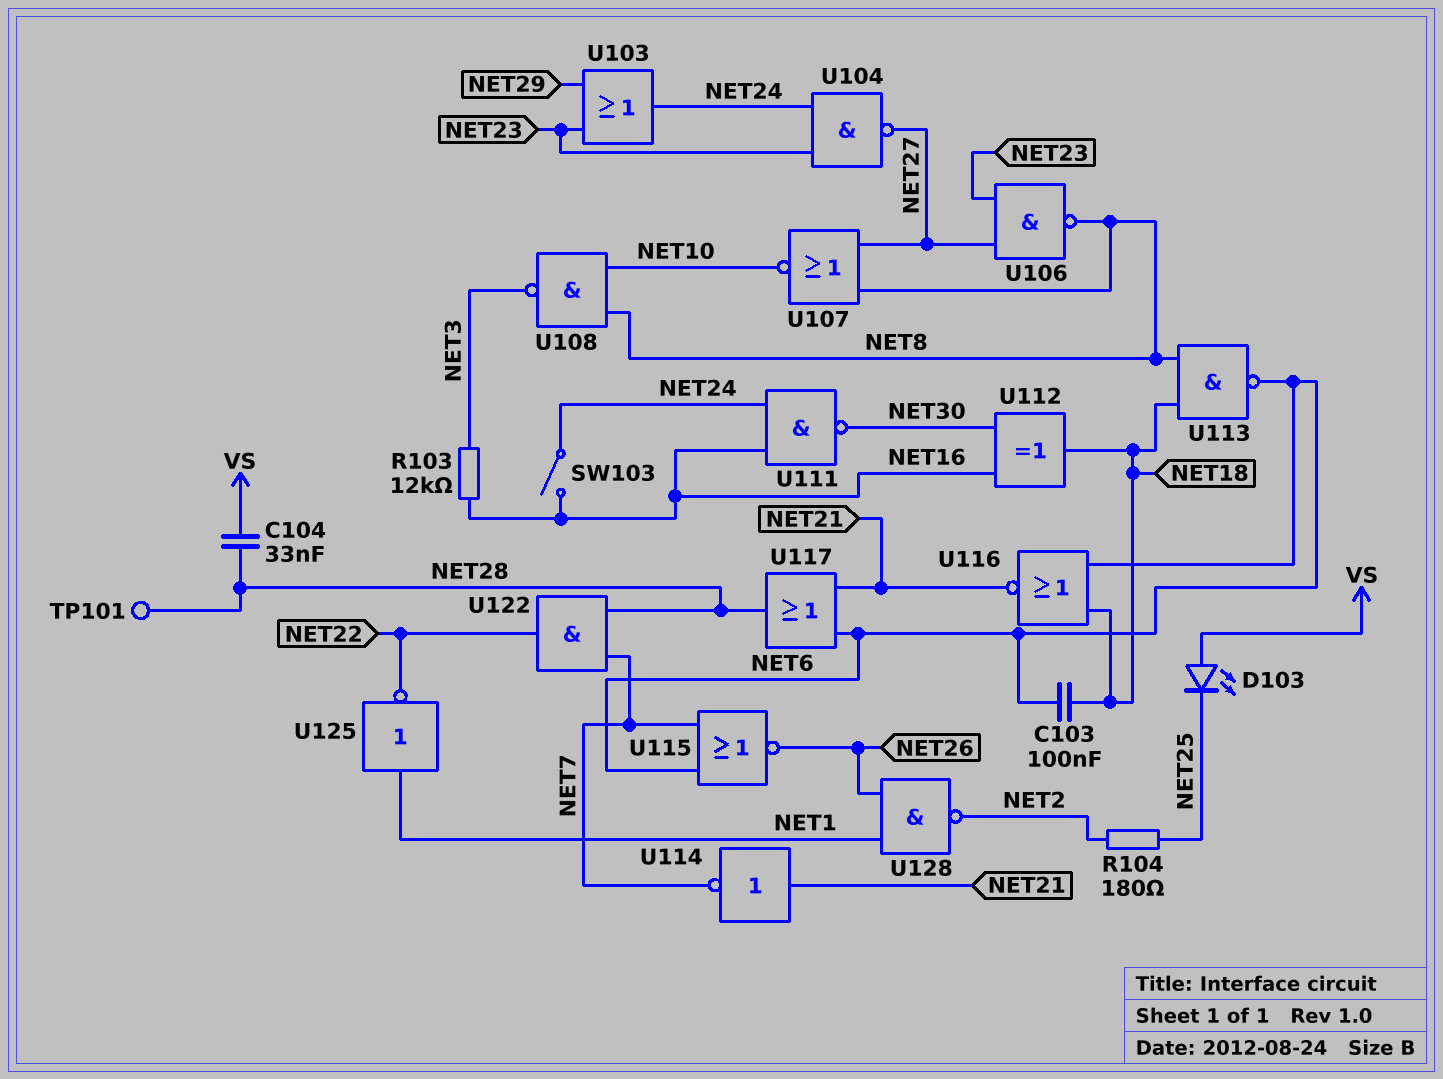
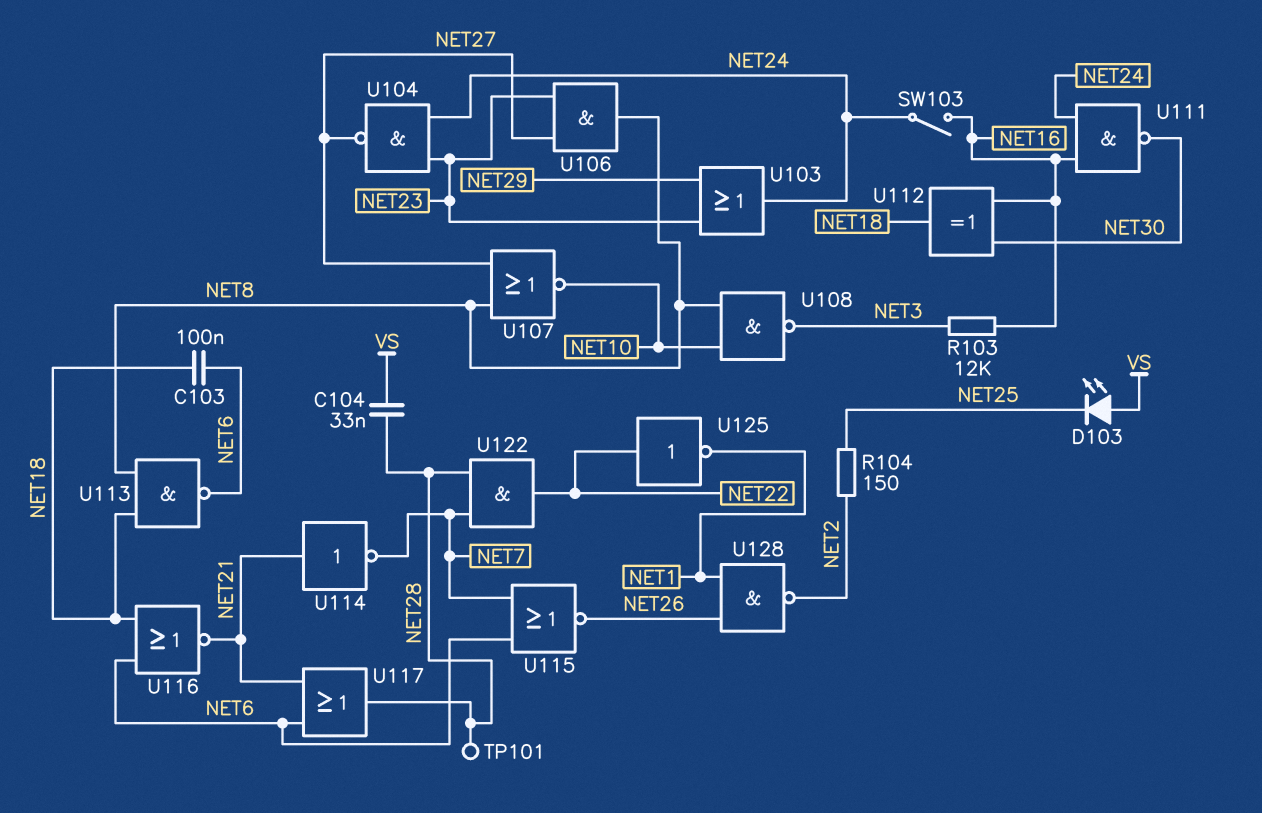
R104: 180 (NET2, NET25) -> 150 (NET2, NET25)
U106: NAND (in NET23, in NET27, out NET8) -> AND (in NET23, in NET27, out NET8)
U125: NOT (in NET1, out NET22) -> NOT (in NET22, out NET1)

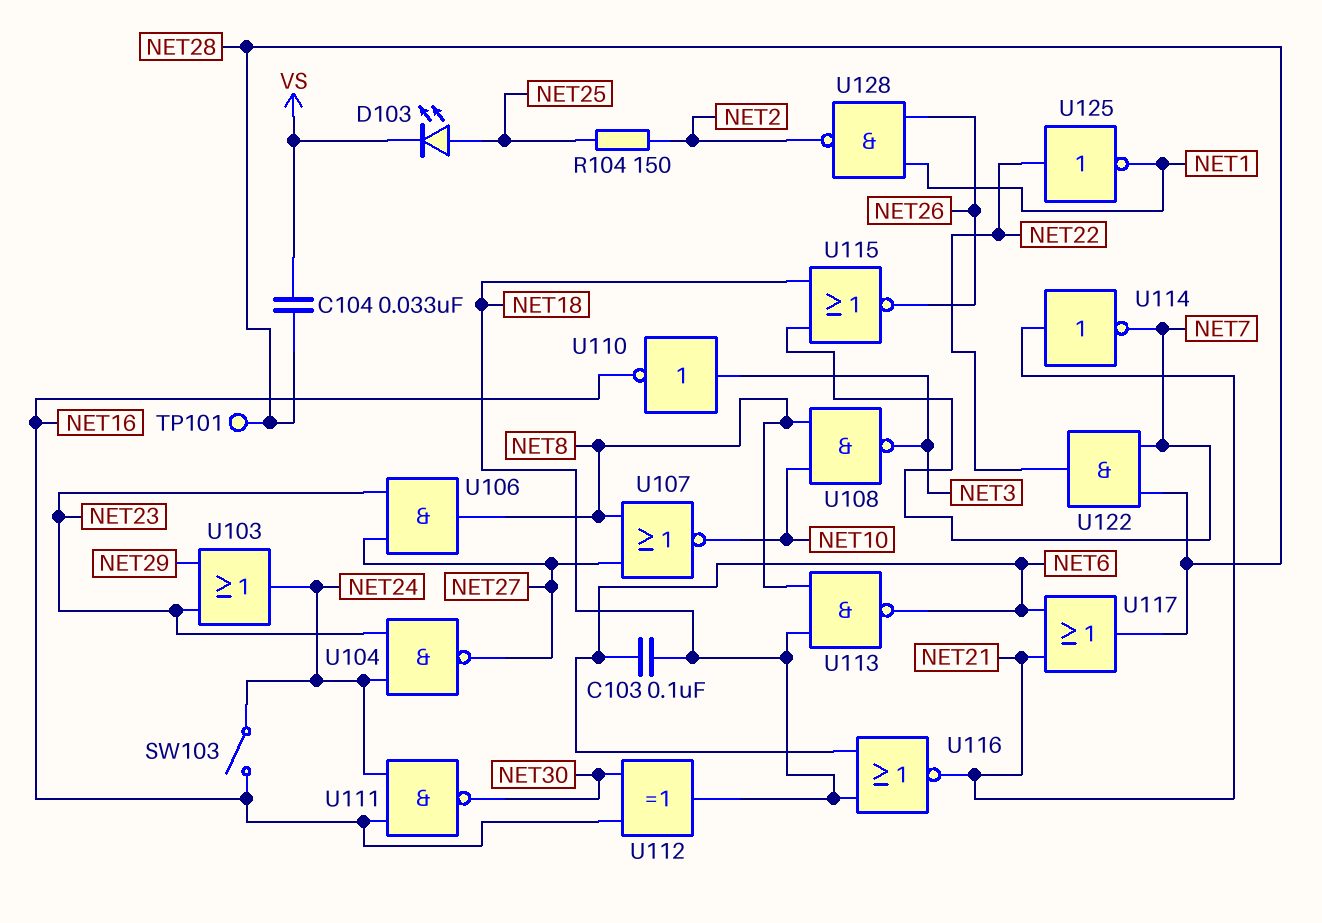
D103: LED (A VS, K NET25) -> LED (A NET25, K VS)
R103: 12k (NET3, NET16) -> none
U110: none -> NOT (in NET3, out NET16)
U115: NOR (in NET6, in NET7, out NET26) -> NOR (in NET7, in NET18, out NET26)

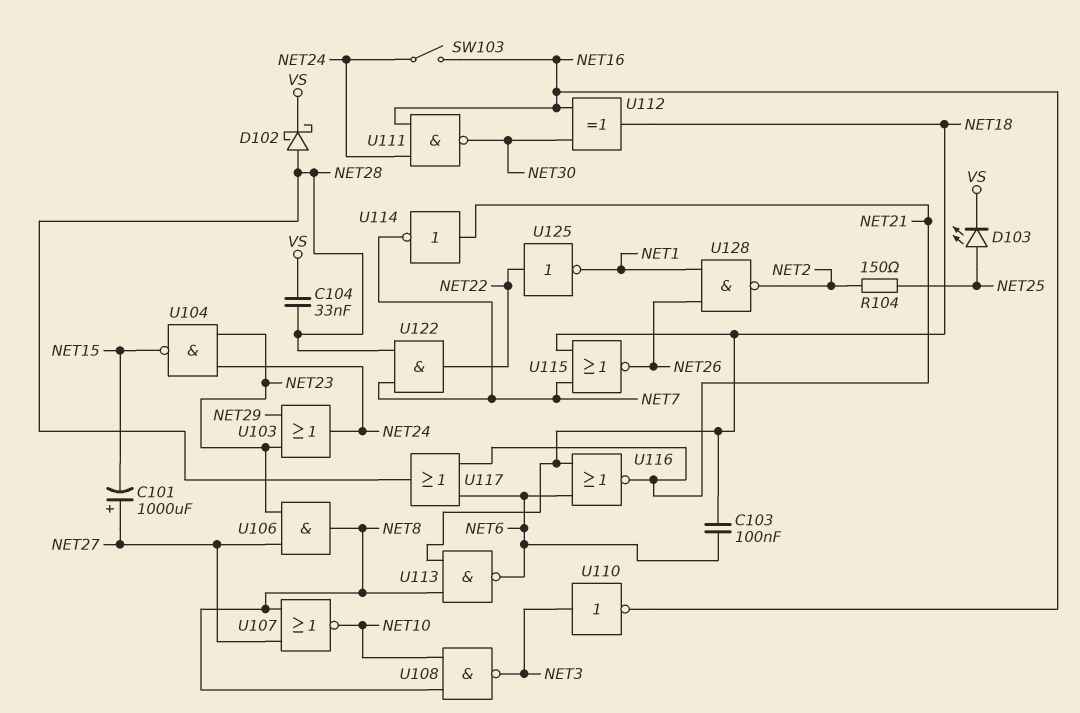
C101: none -> 1000uF (plus NET27, minus NET15)
D102: none -> schottky (A NET28, K VS)
TP101: test point (NET28) -> none
U104: NAND (in NET23, in NET24, out NET27) -> NAND (in NET23, in NET24, out NET15)

